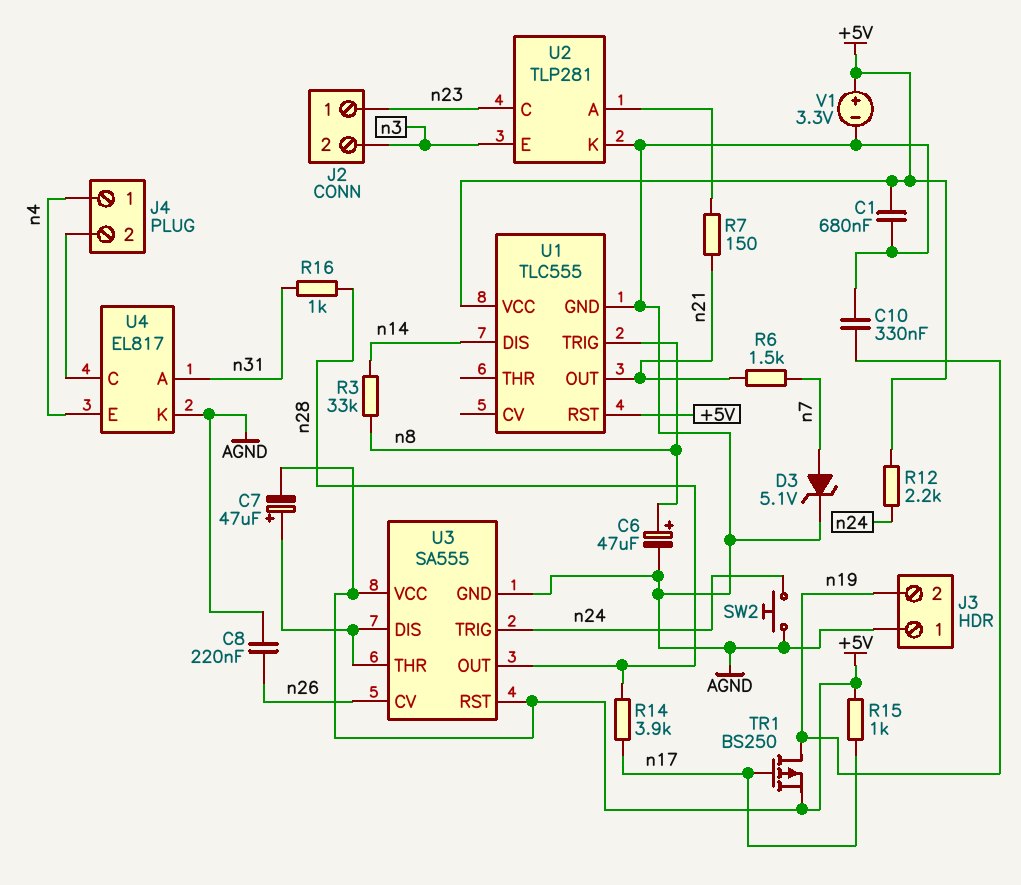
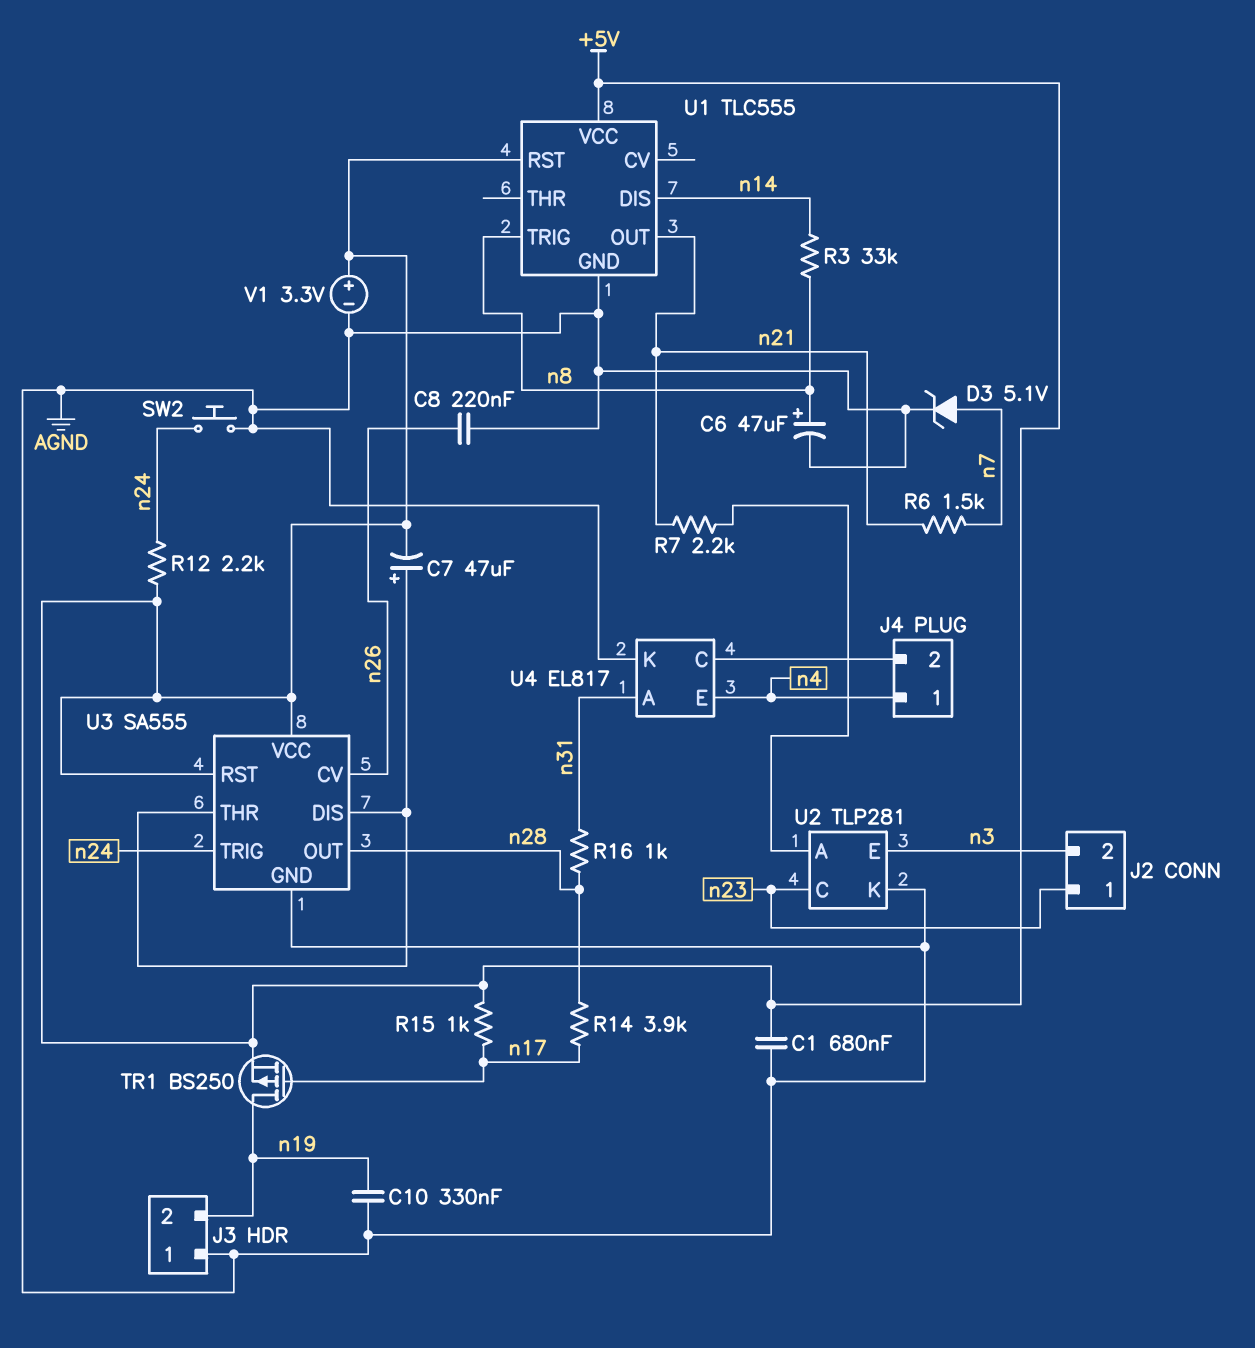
R7: 150 (U2/A, n21) -> 2.2k (U2/A, n21)

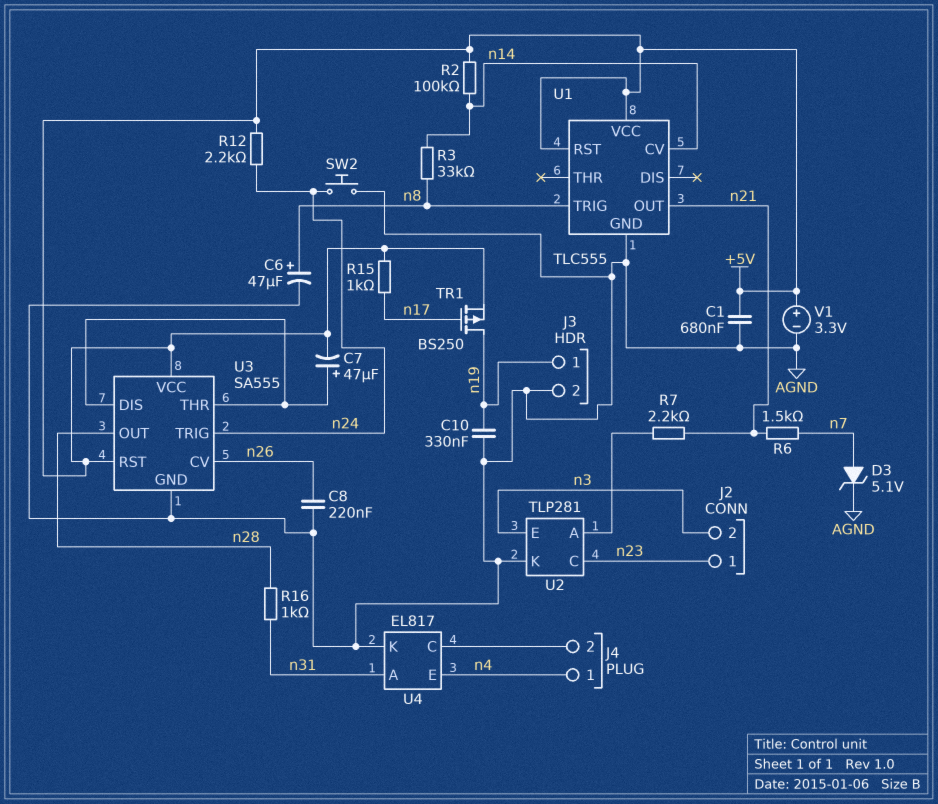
J3 pin 1: AGND -> n19
J3 pin 2: n19 -> AGND
R2: none -> 100k (+5V, n14)
R14: 3.9k (n17, n28) -> none
U1 pin CV: none -> n14
U1 pin DIS: n14 -> none

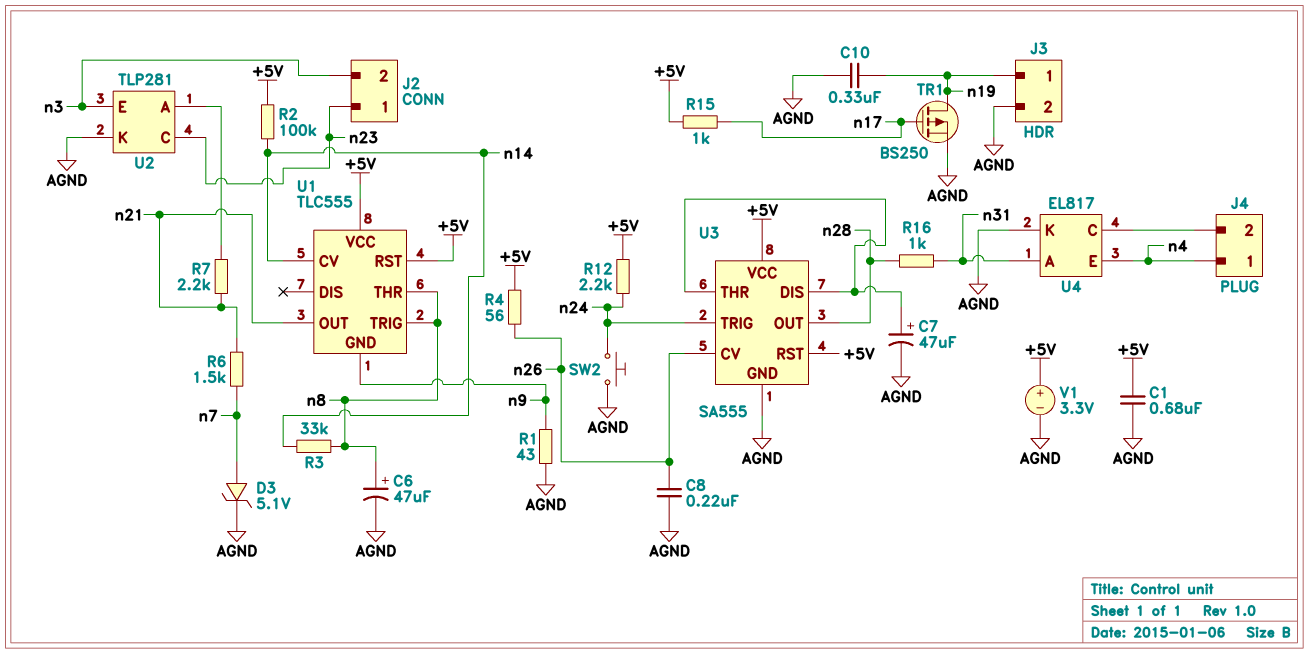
C7: 47uF (plus U3/DIS, minus +5V) -> 47uF (plus U3/DIS, minus AGND)
R1: none -> 43 (AGND, n9)
R4: none -> 56 (+5V, n26)
TR1: PMOS BS250 (G n17, D n19, S +5V) -> PMOS BS250 (G n17, D n19, S AGND)
U1 pin GND: AGND -> n9
U1 pin THR: none -> n8

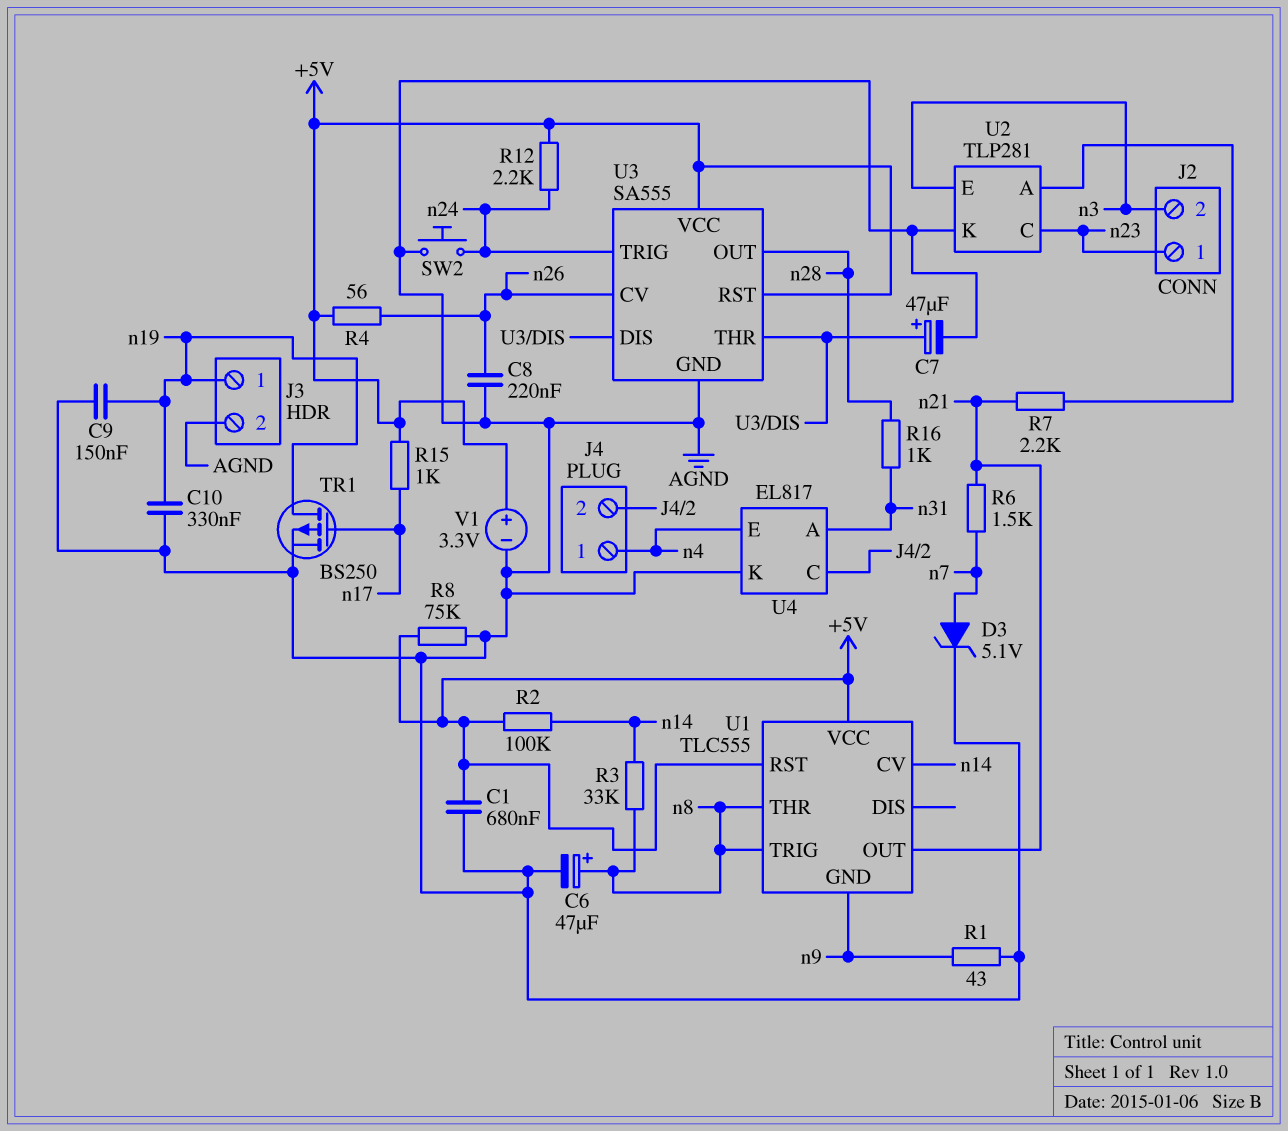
C9: none -> 150nF (AGND, n19)
R8: none -> 75k (+5V, AGND)

